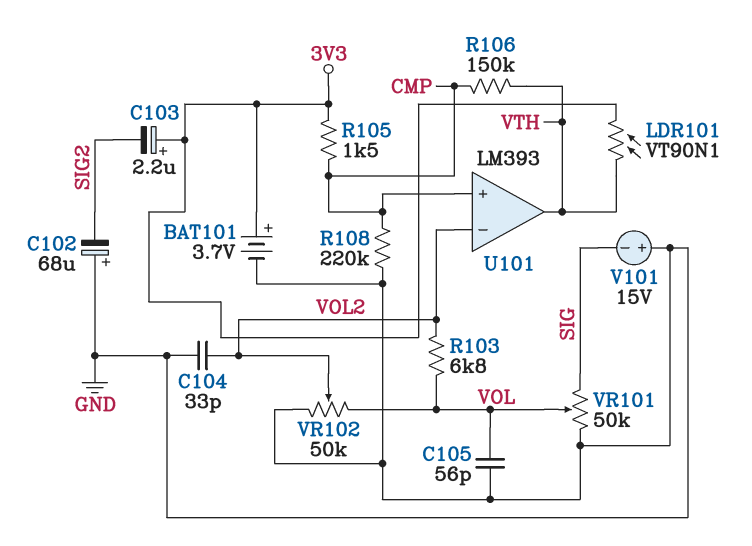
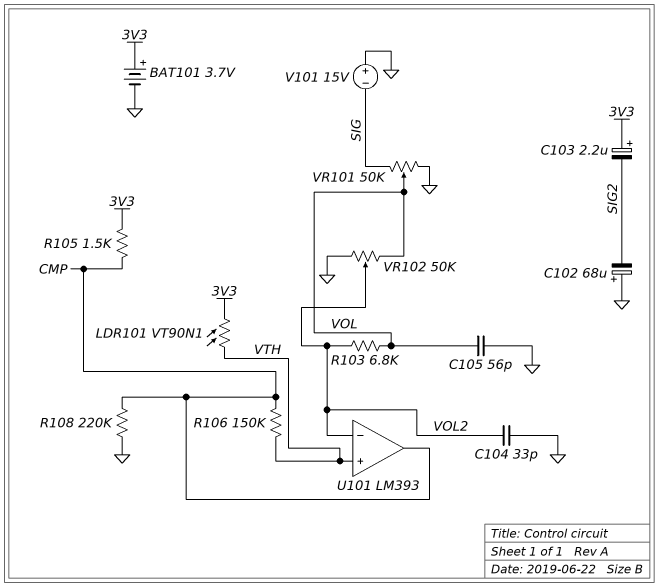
U101 pin in+: CMP -> VTH
U101 pin out: VTH -> CMP

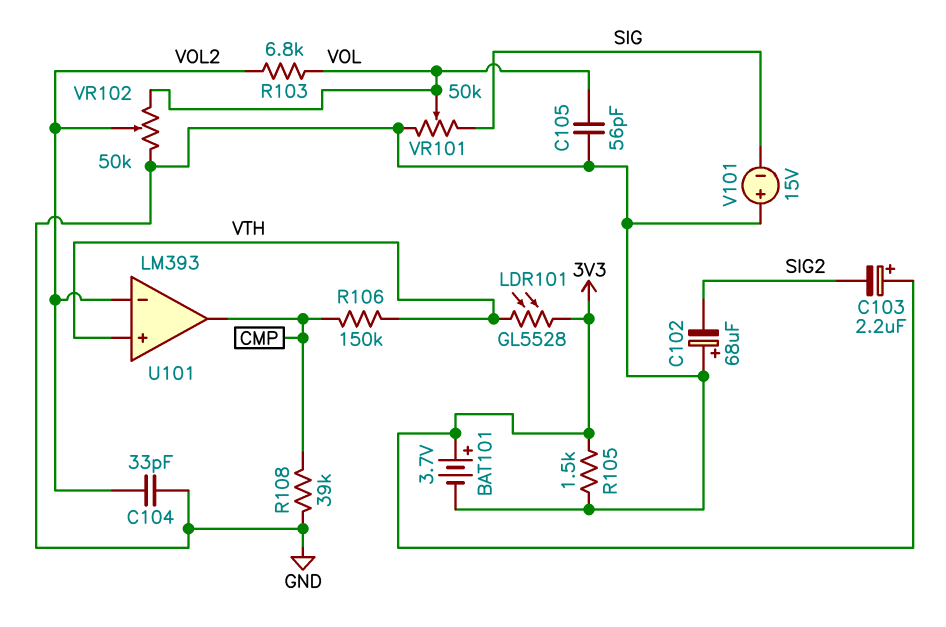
LDR101: VT90N1 (3V3, VTH) -> GL5528 (3V3, VTH)
R105: 1.5k (3V3, CMP) -> 1.5k (3V3, GND)
R108: 220k (CMP, GND) -> 39k (CMP, GND)

